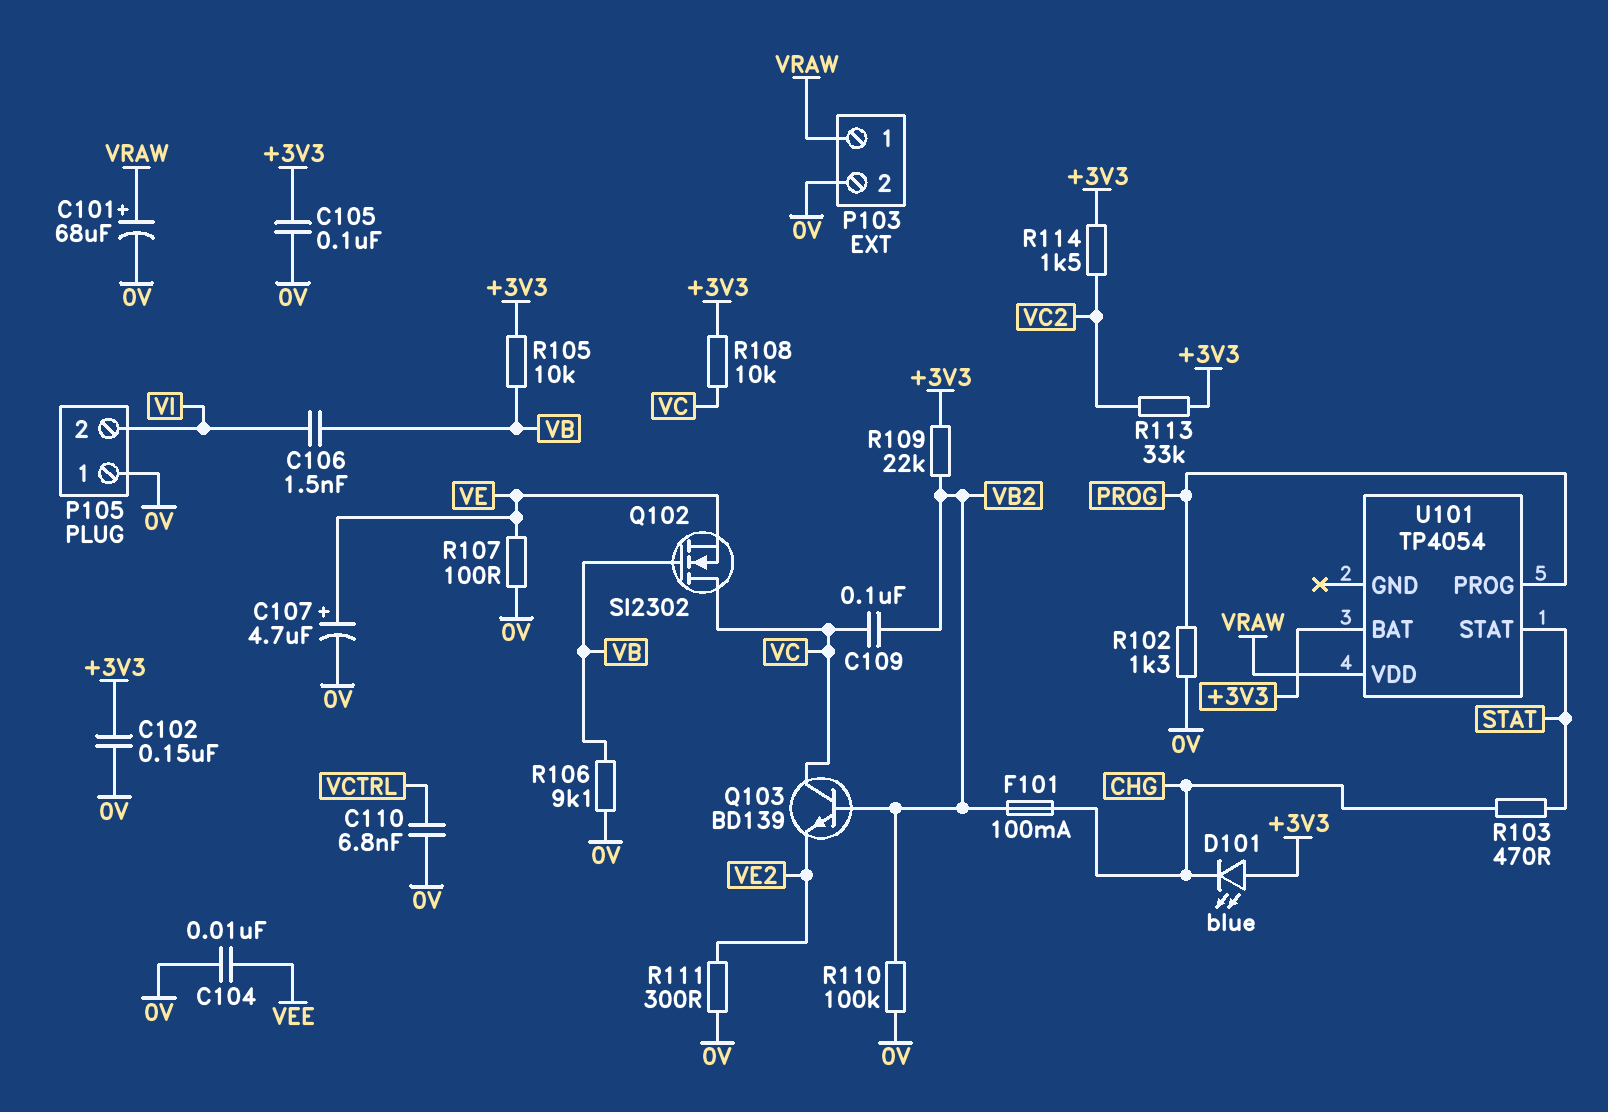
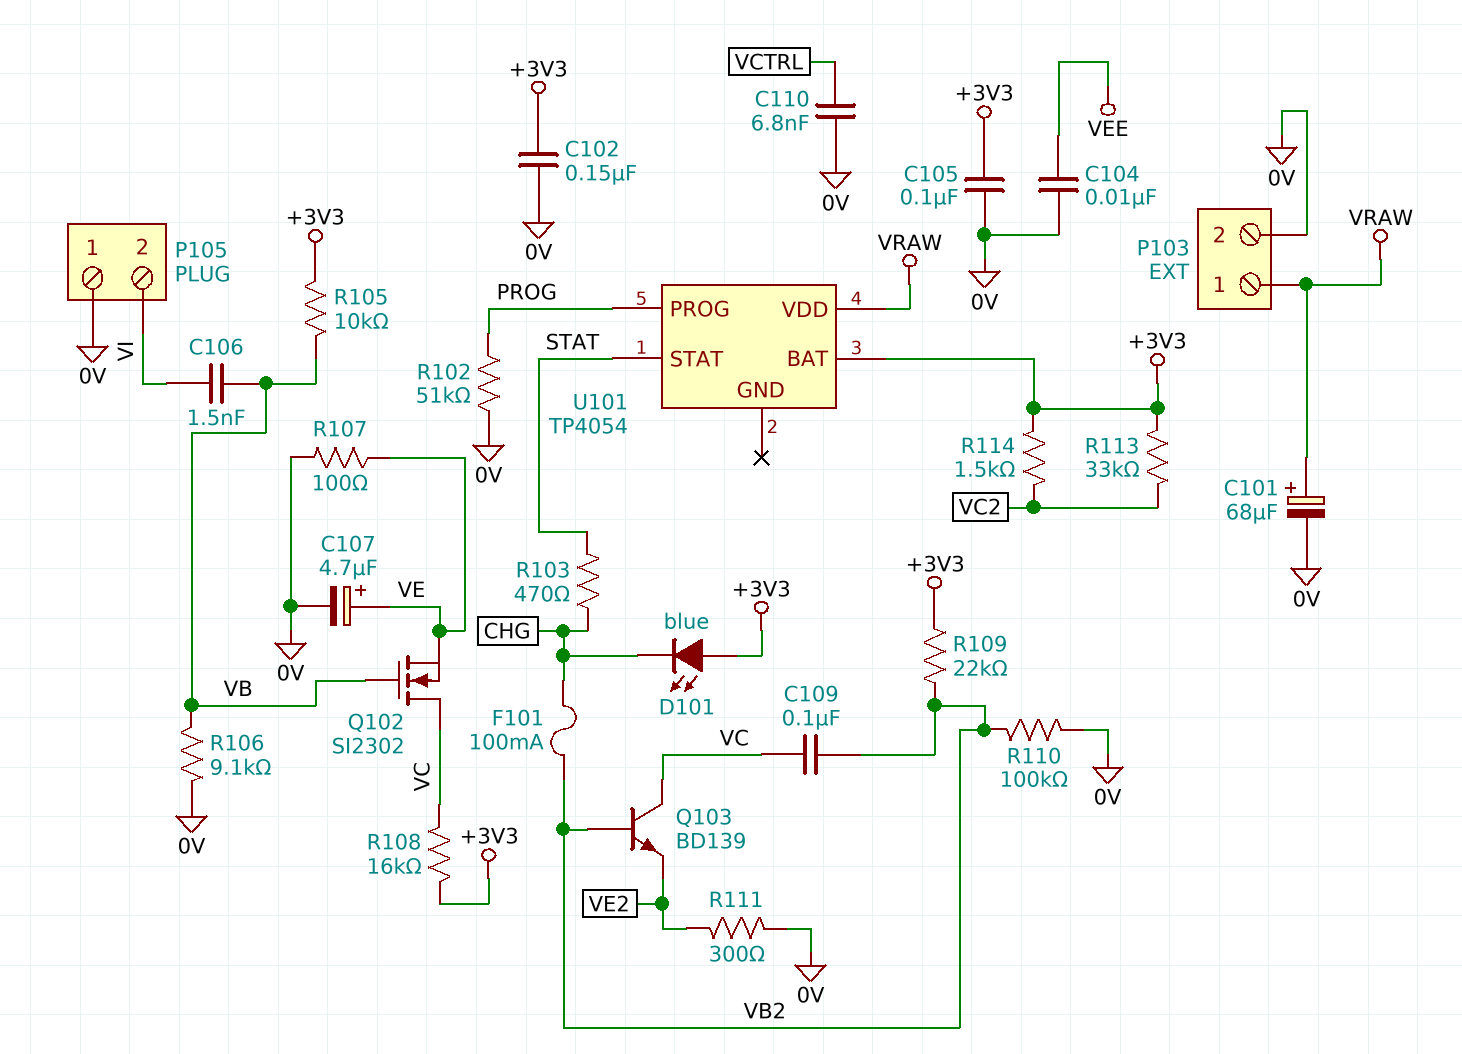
R102: 1.3k (0V, PROG) -> 51k (0V, PROG)
R108: 10k (+3V3, VC) -> 16k (+3V3, VC)

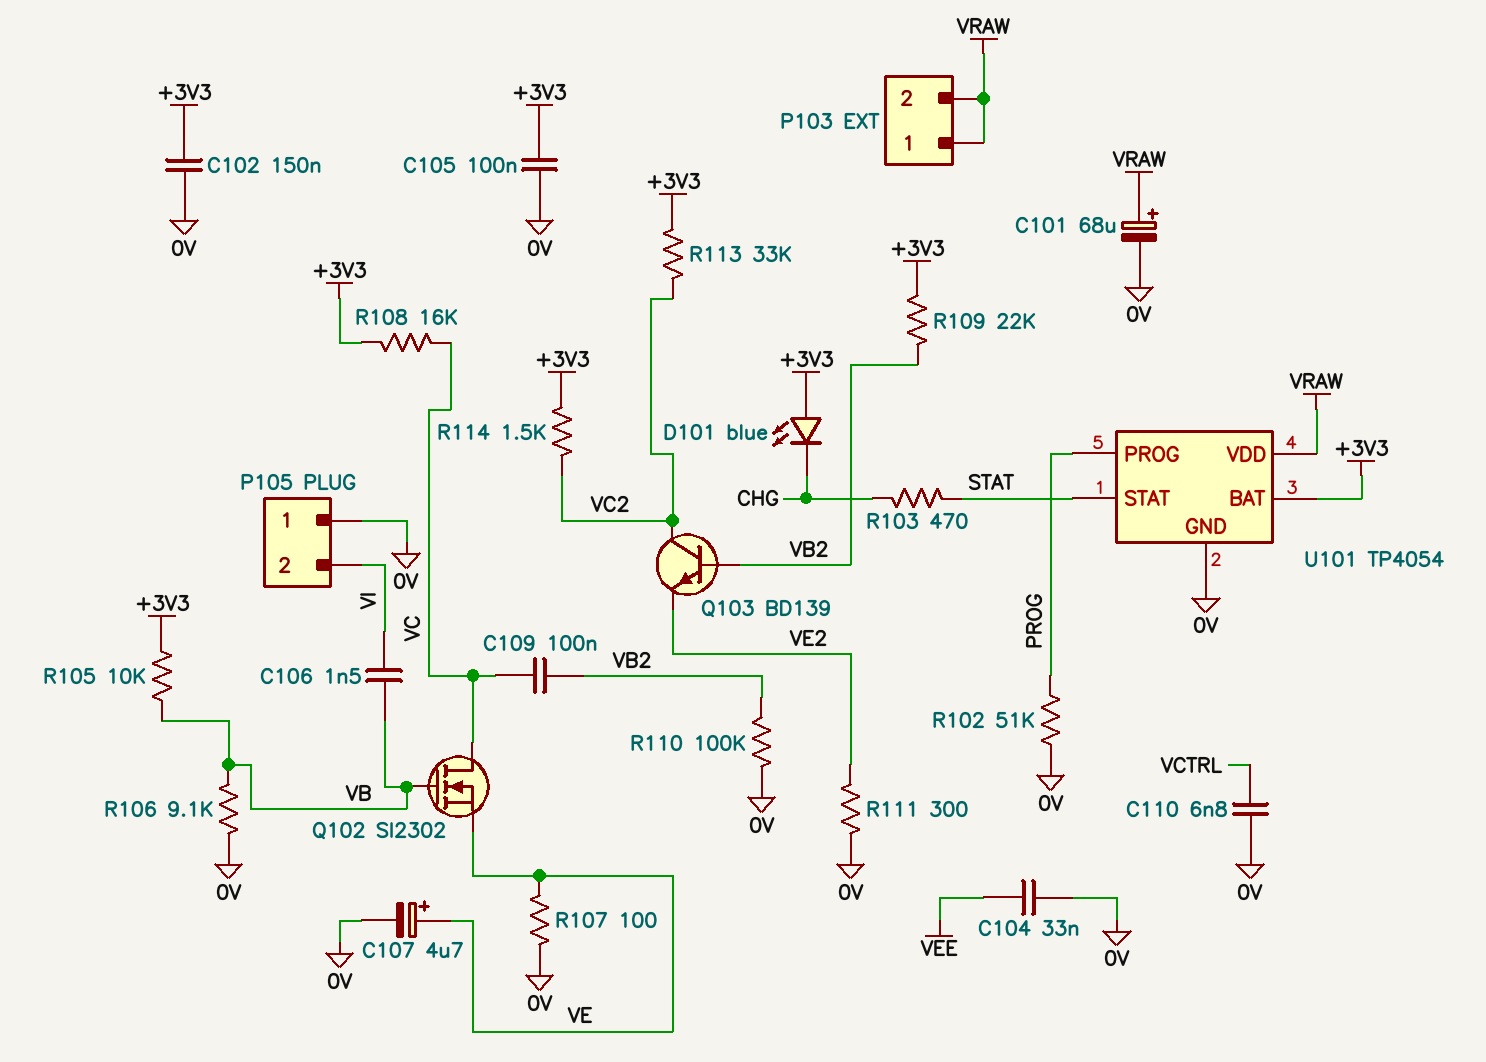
C104: 10nF (0V, VEE) -> 33nF (0V, VEE)
F101: 100mA (CHG, VB2) -> none
P103 pin 2: 0V -> VRAW
Q103: NPN BD139 (B VB2, C VC, E VE2) -> NPN BD139 (B VB2, C VC2, E VE2)
U101 pin GND: none -> 0V

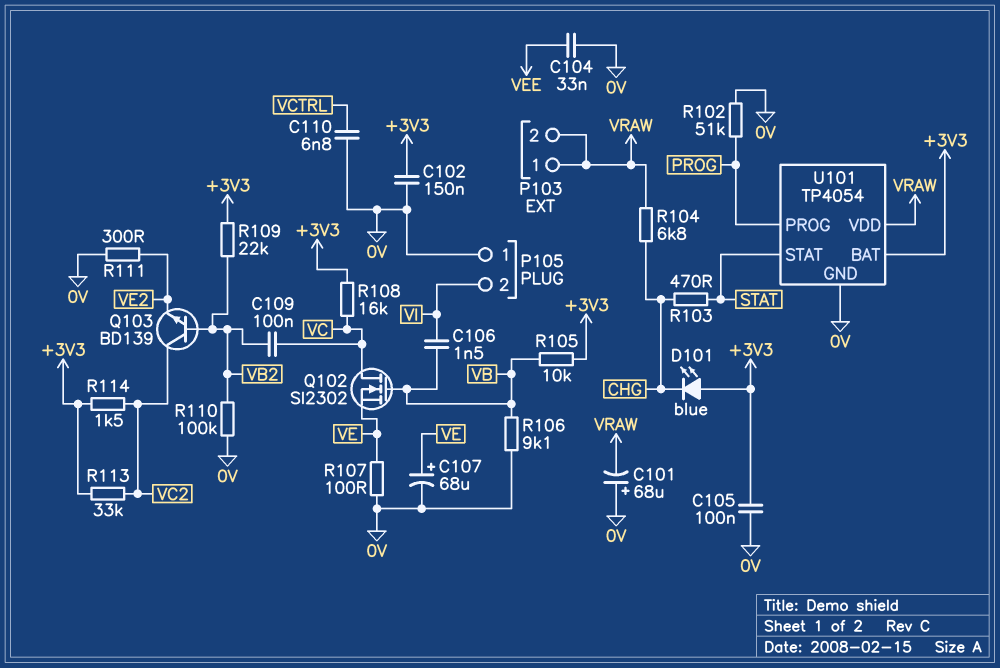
C101: 68uF (plus VRAW, minus 0V) -> 68uF (plus 0V, minus VRAW)
C107: 4.7uF (plus VE, minus 0V) -> 68uF (plus VE, minus 0V)
R104: none -> 6.8k (CHG, VRAW)

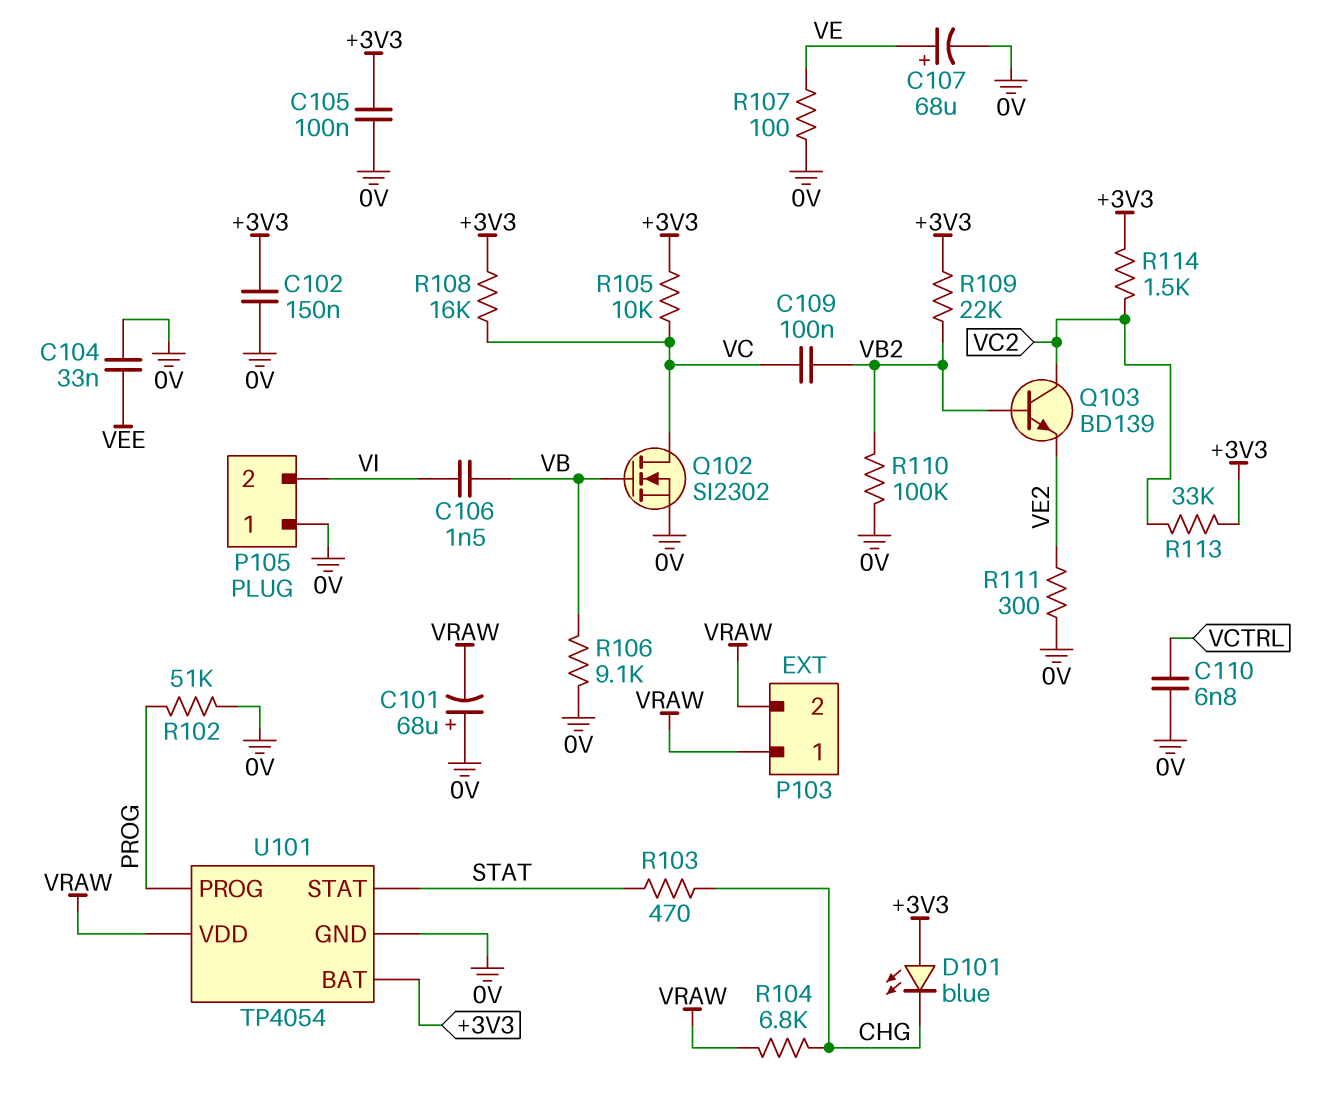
Q102: NMOS SI2302 (G VB, D VC, S VE) -> NMOS SI2302 (G VB, D VC, S 0V)
R105: 10k (+3V3, VB) -> 10k (+3V3, VC)

